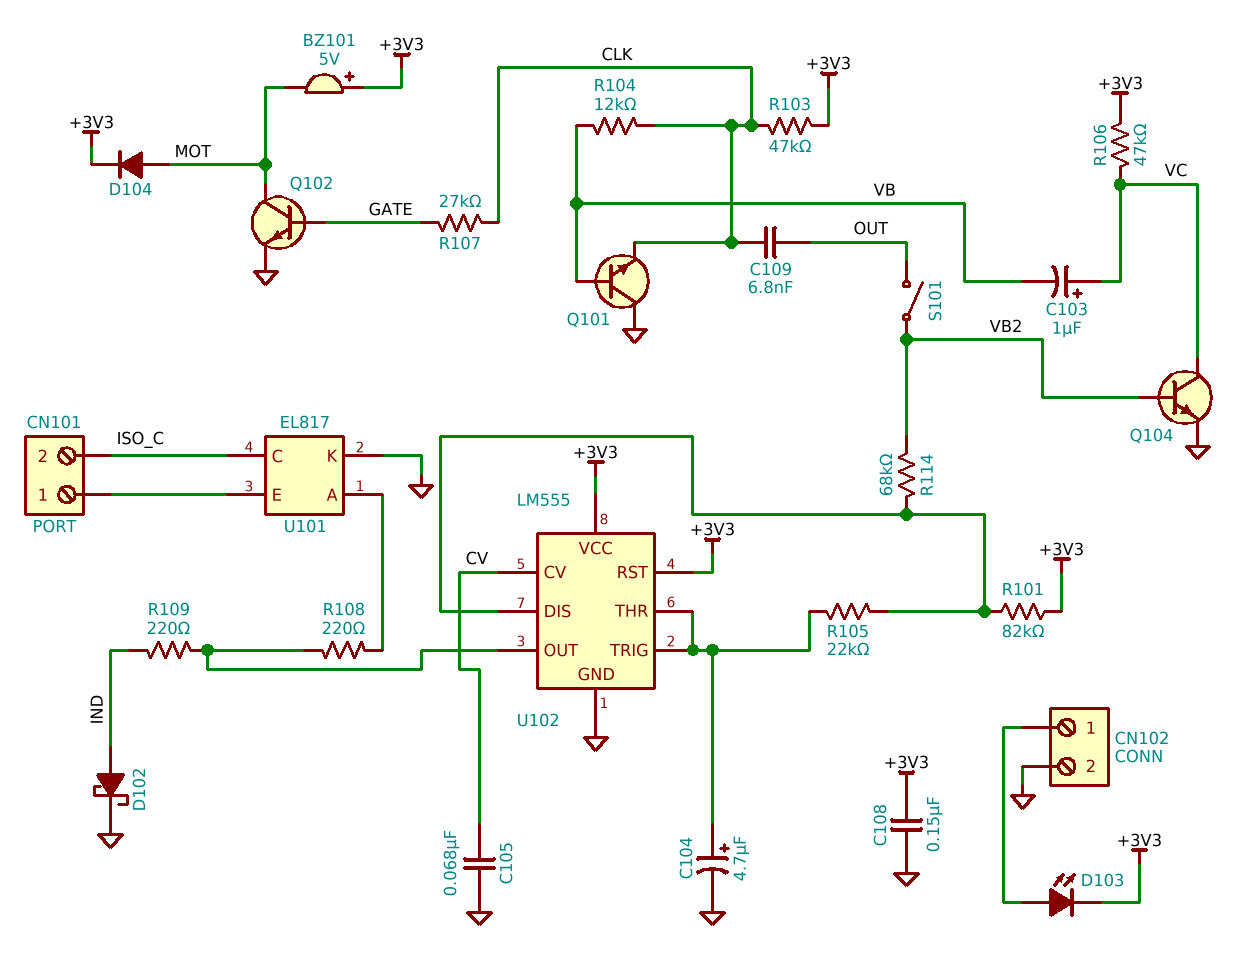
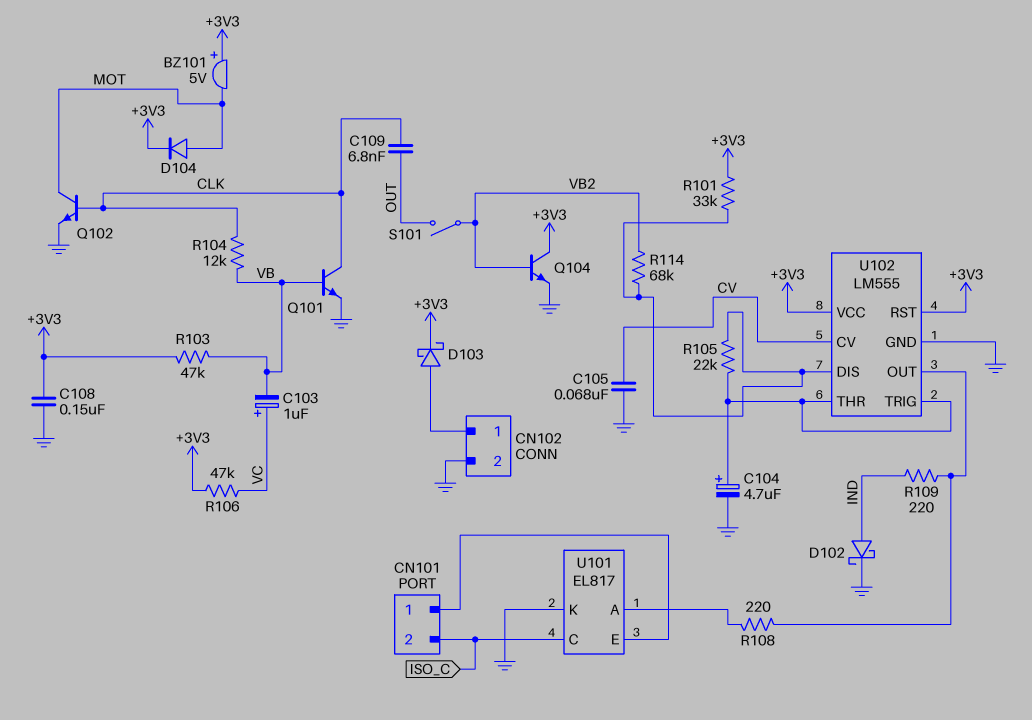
D103: LED (A CN102/1, K +3V3) -> schottky (A CN102/1, K +3V3)
Q101: NPN (B VB, C GND, E CLK) -> NPN (B VB, C CLK, E GND)
Q102: NPN (B GATE, C MOT, E GND) -> NPN (B CLK, C MOT, E GND)
Q104: NPN (B VB2, C VC, E GND) -> NPN (B VB2, C +3V3, E GND)
R101: 82k (+3V3, U102/DIS) -> 33k (+3V3, U102/DIS)
R103: 47k (+3V3, CLK) -> 47k (+3V3, VB)
R107: 27k (CLK, GATE) -> none

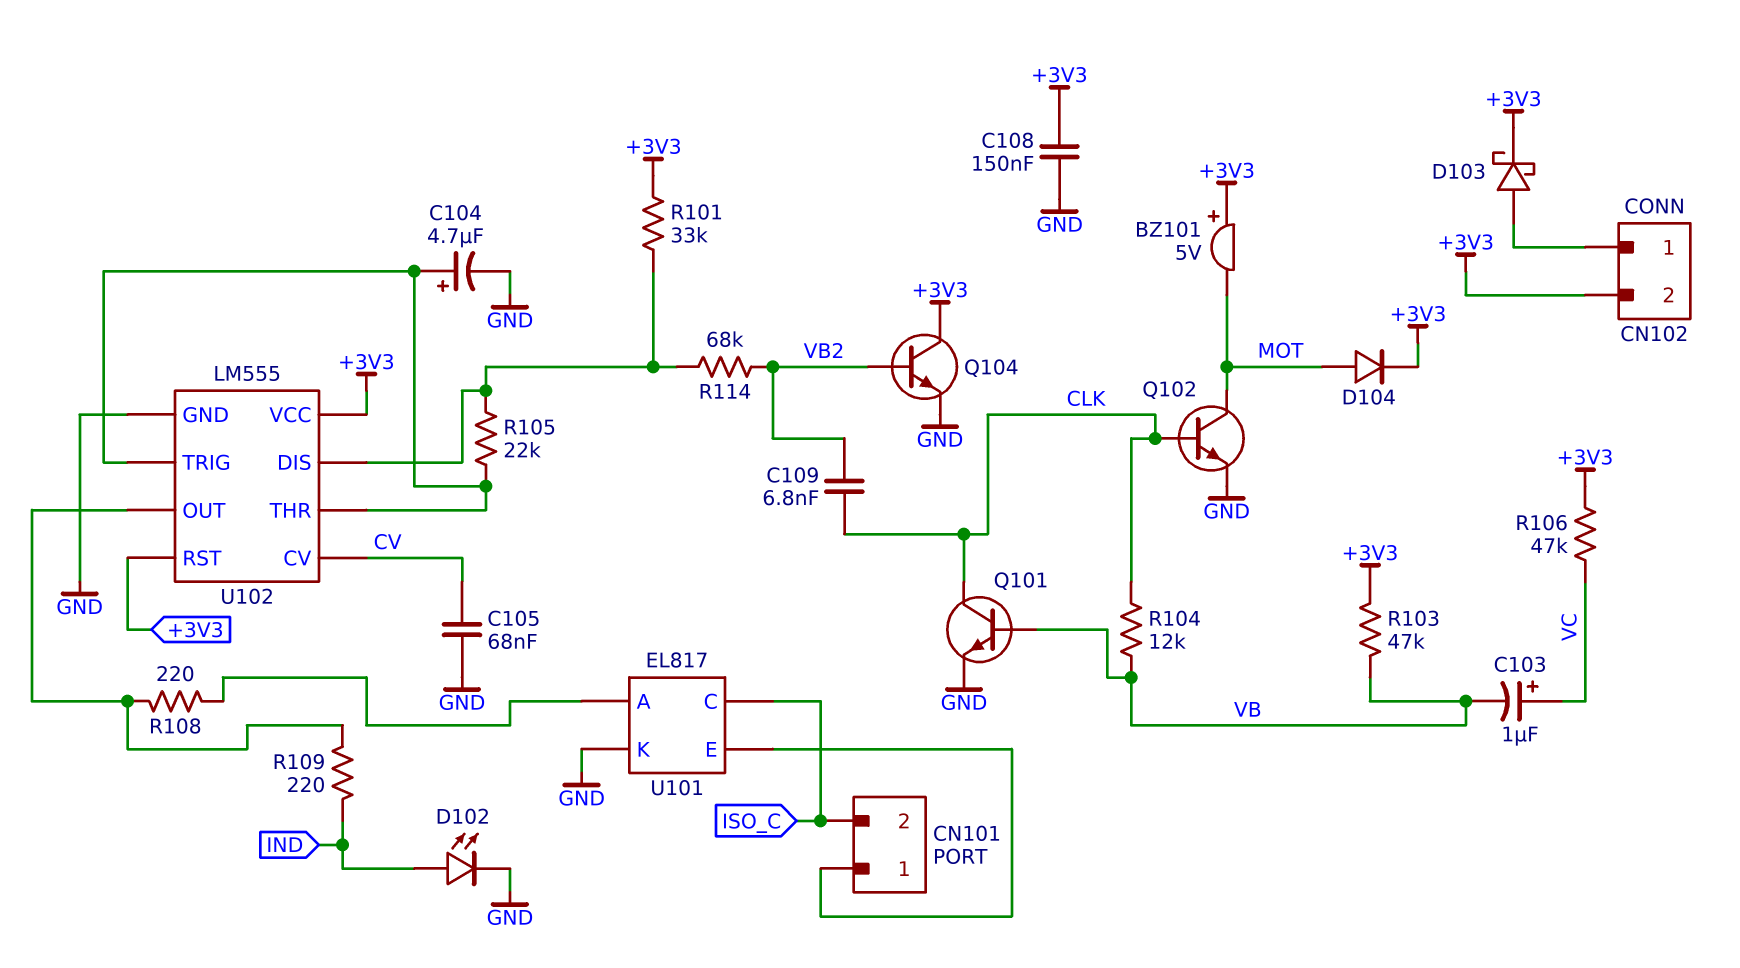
C109: 6.8nF (CLK, OUT) -> 6.8nF (CLK, VB2)
CN102 pin 2: GND -> +3V3
D102: schottky (A IND, K GND) -> LED (A IND, K GND)
S101: switch (OUT, VB2) -> none

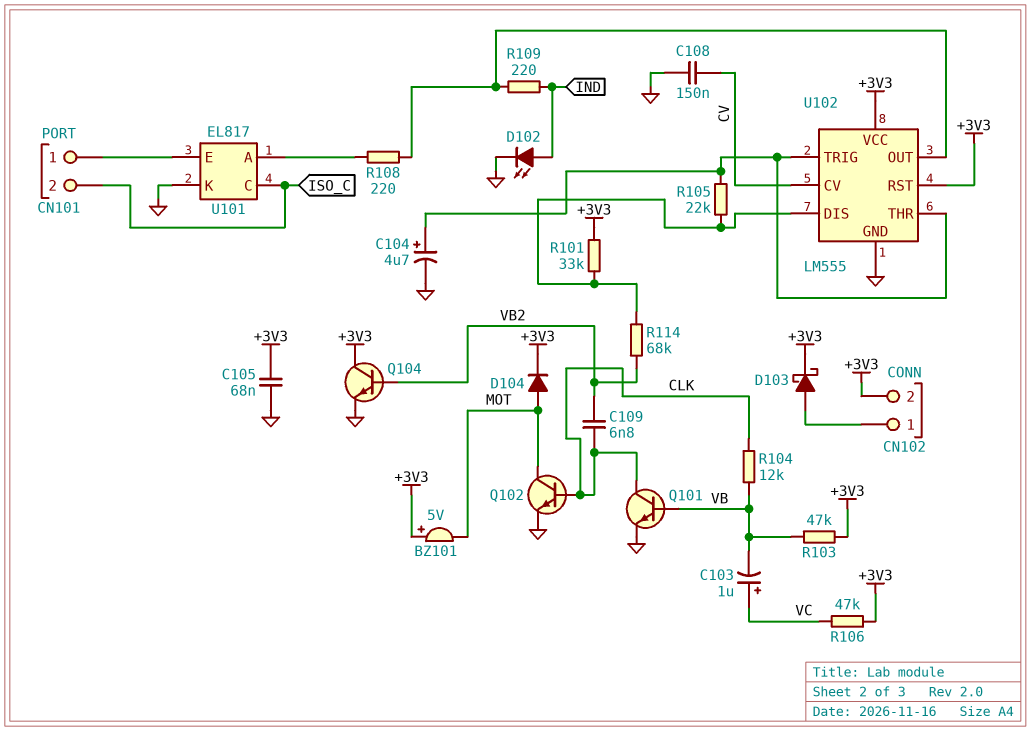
C105: 68nF (CV, GND) -> 68nF (+3V3, GND)
C108: 150nF (+3V3, GND) -> 150nF (CV, GND)

